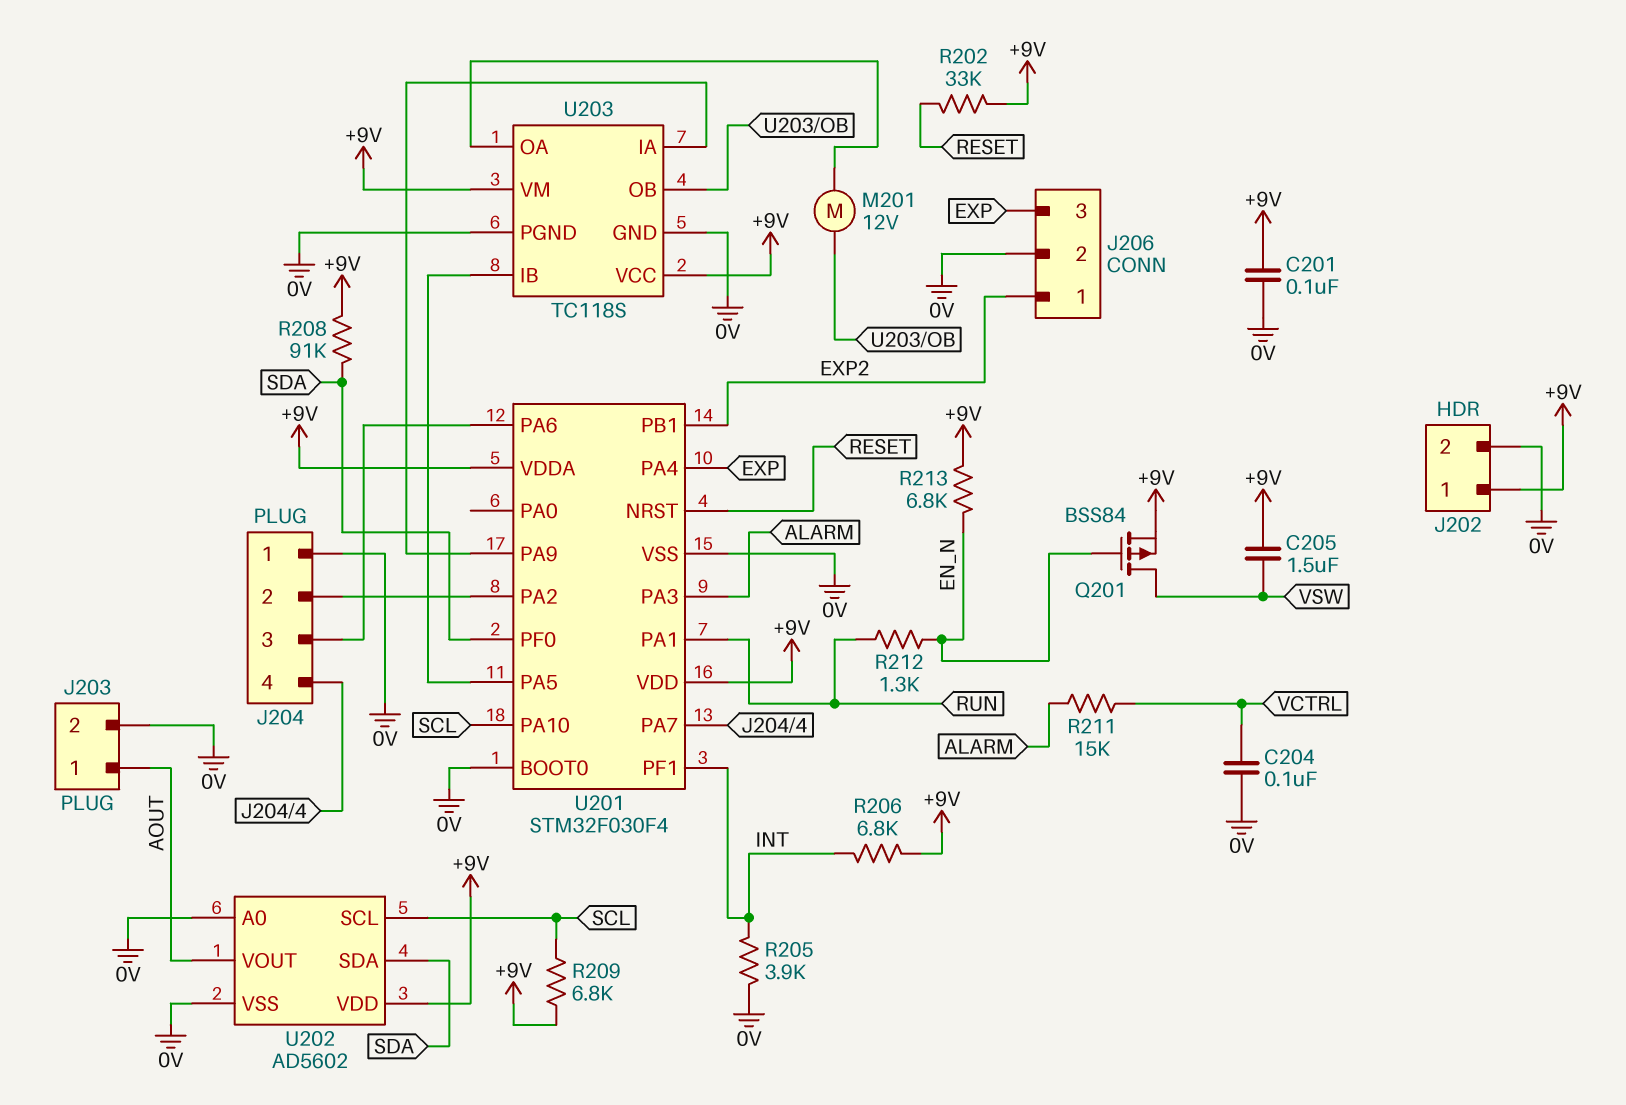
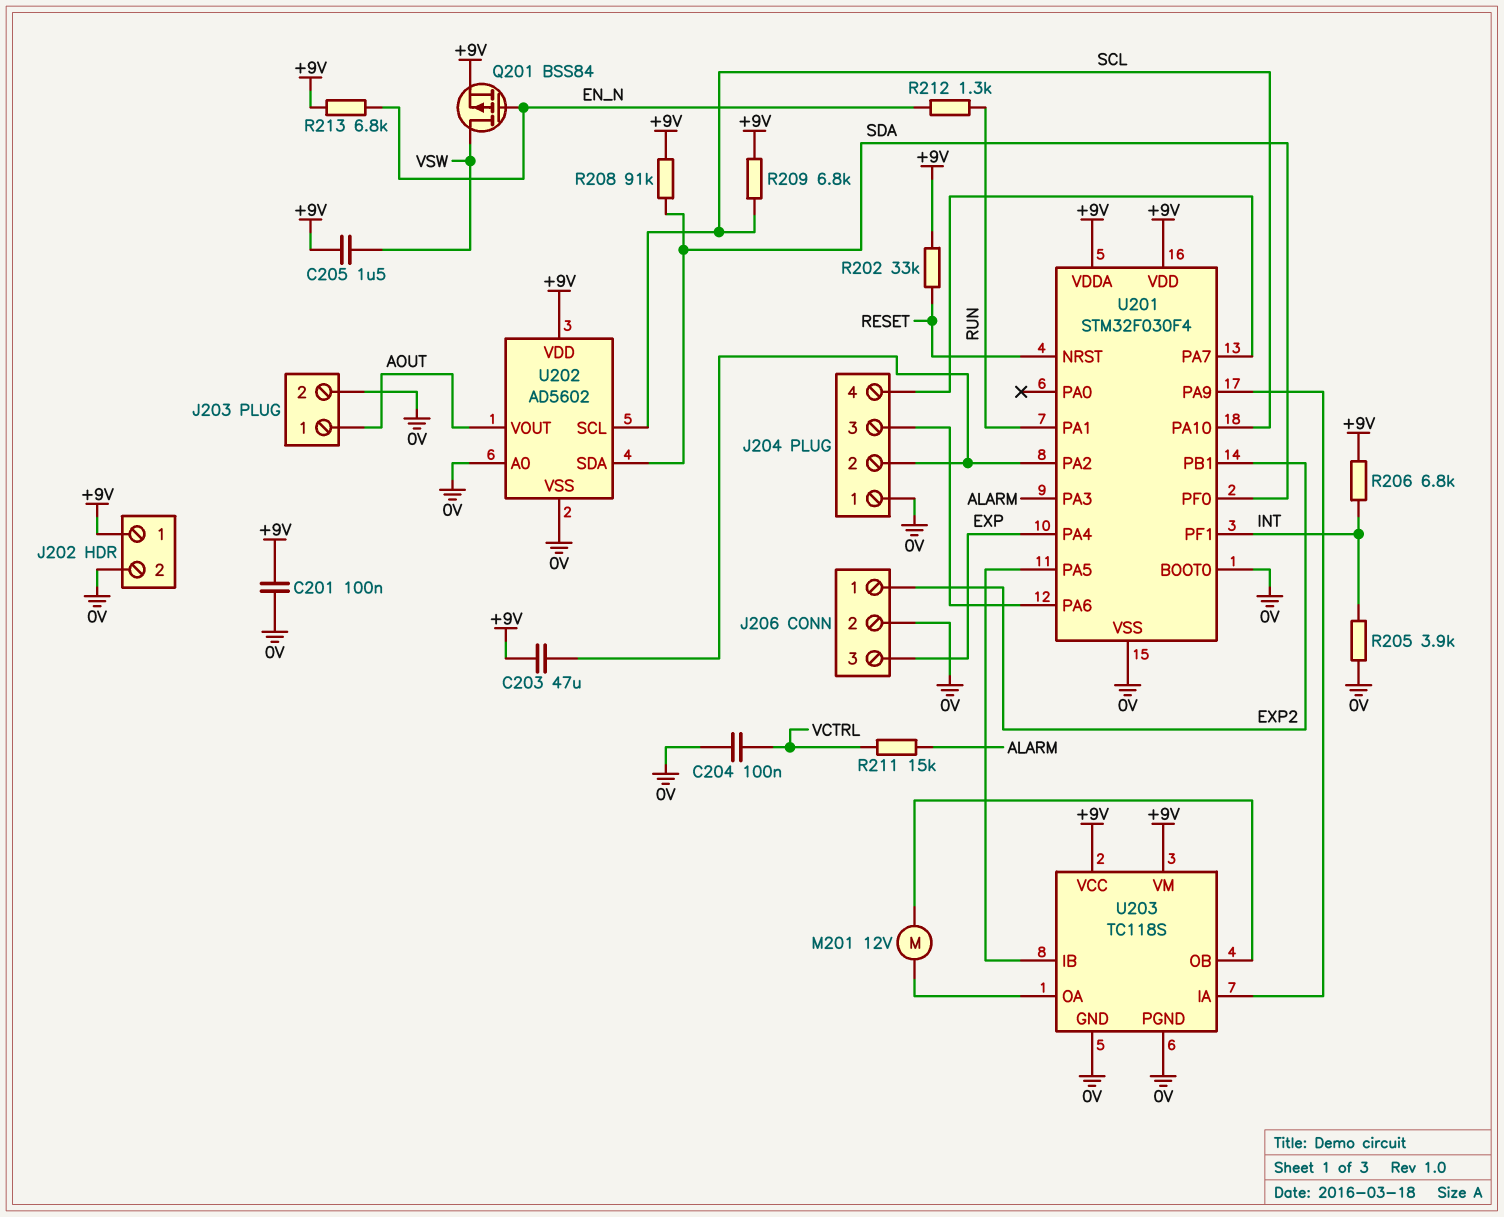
C203: none -> 47uF (+9V, J204/2)

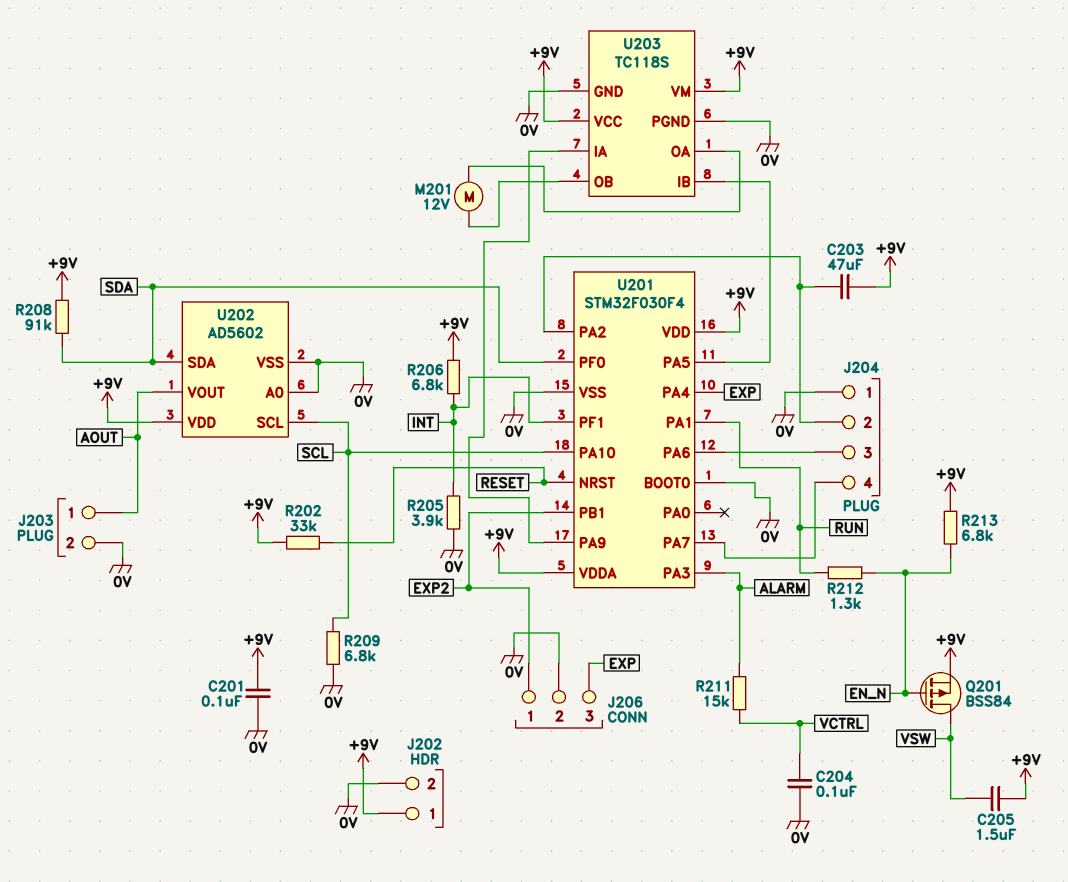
R209: 6.8k (+9V, SCL) -> 6.8k (0V, SCL)

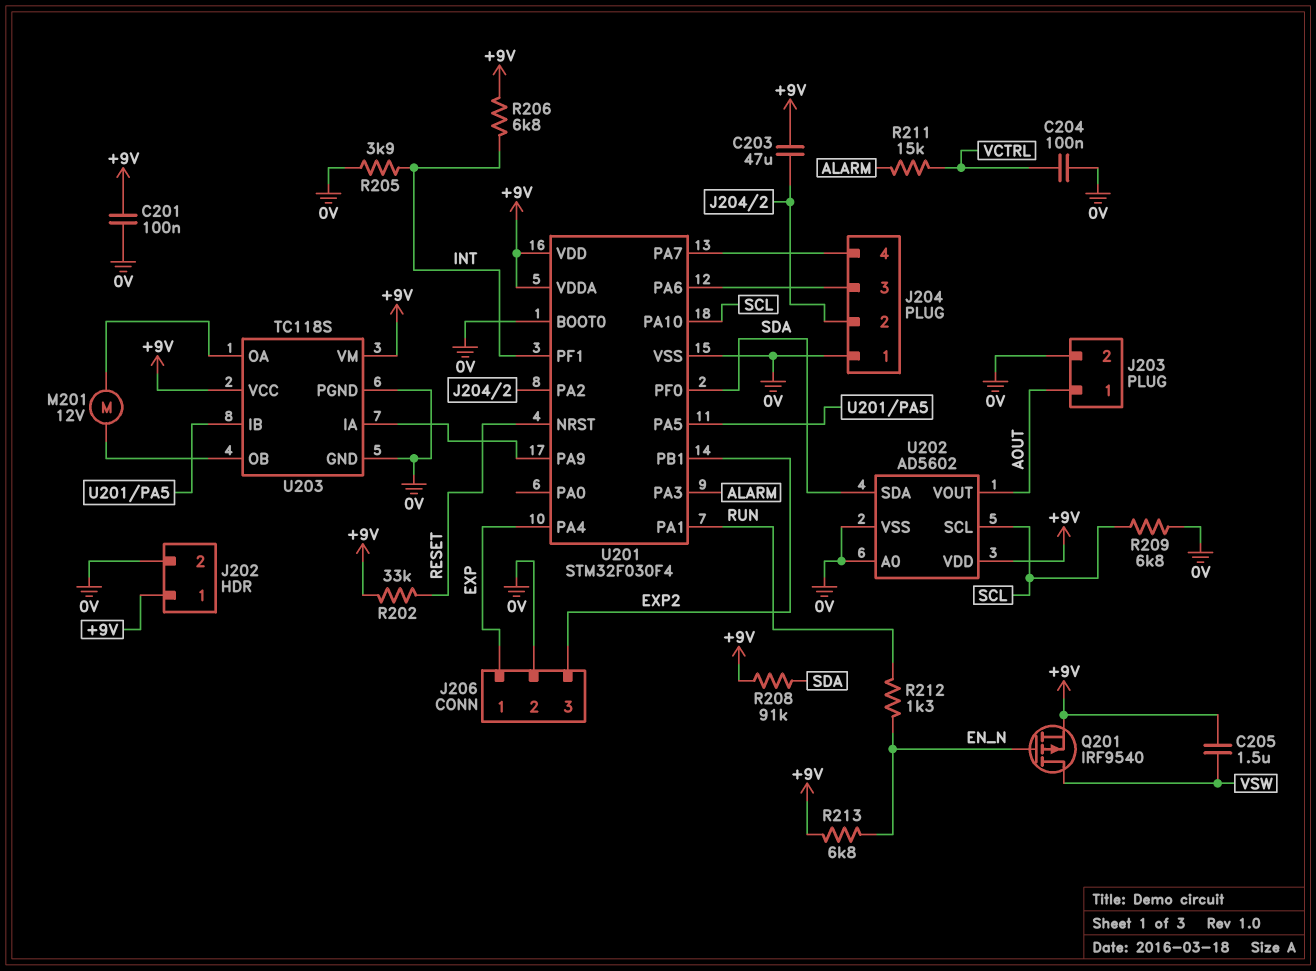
J206 pin 1: EXP2 -> EXP
J206 pin 3: EXP -> EXP2
Q201: PMOS BSS84 (G EN_N, D VSW, S +9V) -> PMOS IRF9540 (G EN_N, D VSW, S +9V)

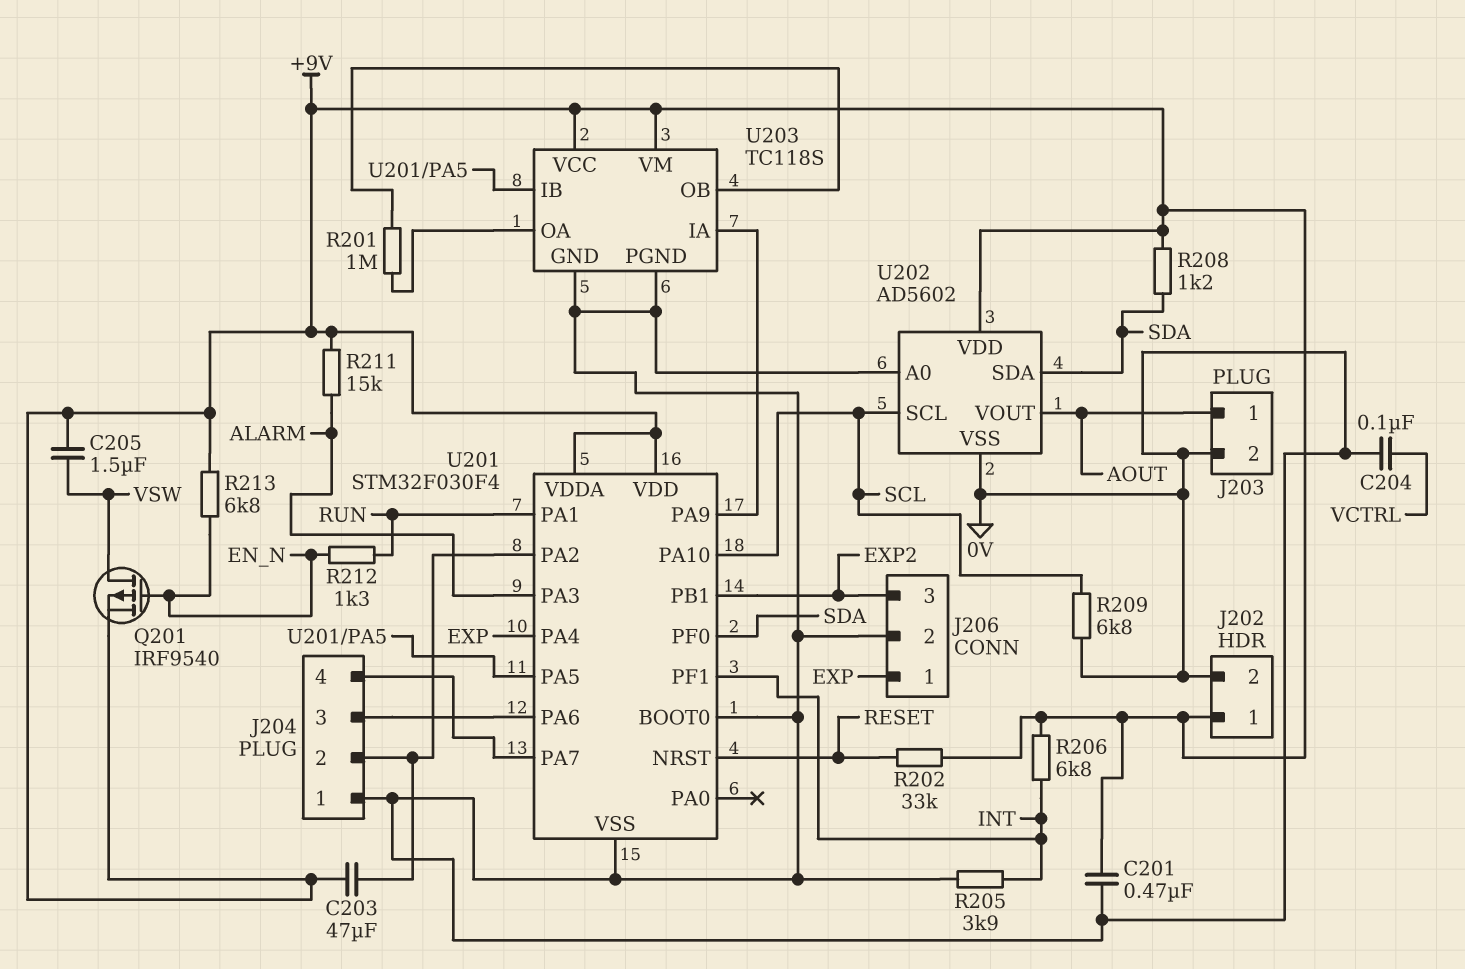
C201: 100nF (+9V, 0V) -> 470nF (+9V, 0V)
M201: motor 12V (U203/OA, U203/OB) -> none
R201: none -> 1M (U203/OA, U203/OB)
R208: 91k (+9V, SDA) -> 1.2k (+9V, SDA)
R211: 15k (ALARM, VCTRL) -> 15k (+9V, ALARM)

